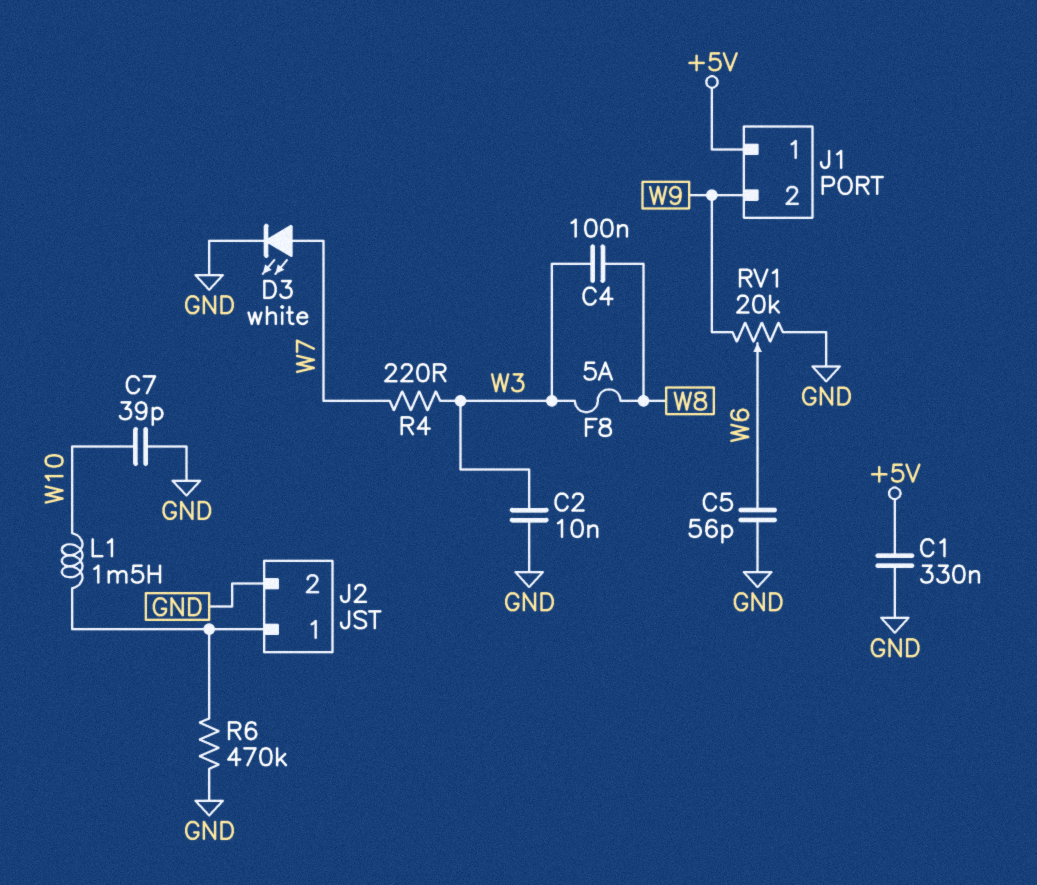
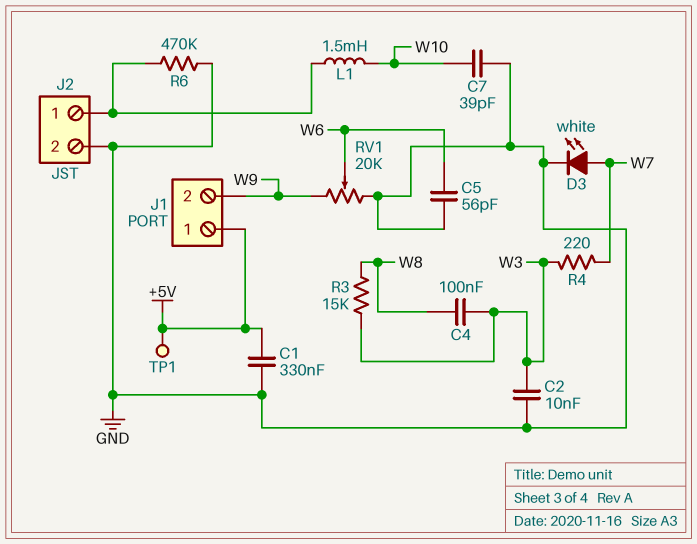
F8: 5A (W3, W8) -> none
R3: none -> 15k (W3, W8)
TP1: none -> test point (+5V)

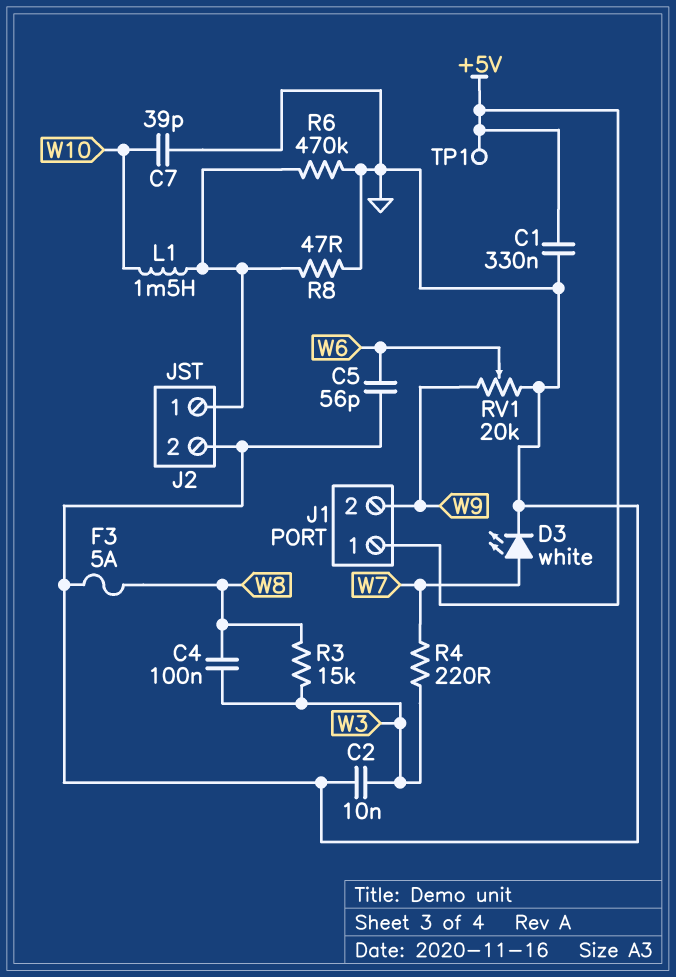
F3: none -> 5A (GND, W8)
R8: none -> 47 (GND, J2/1)

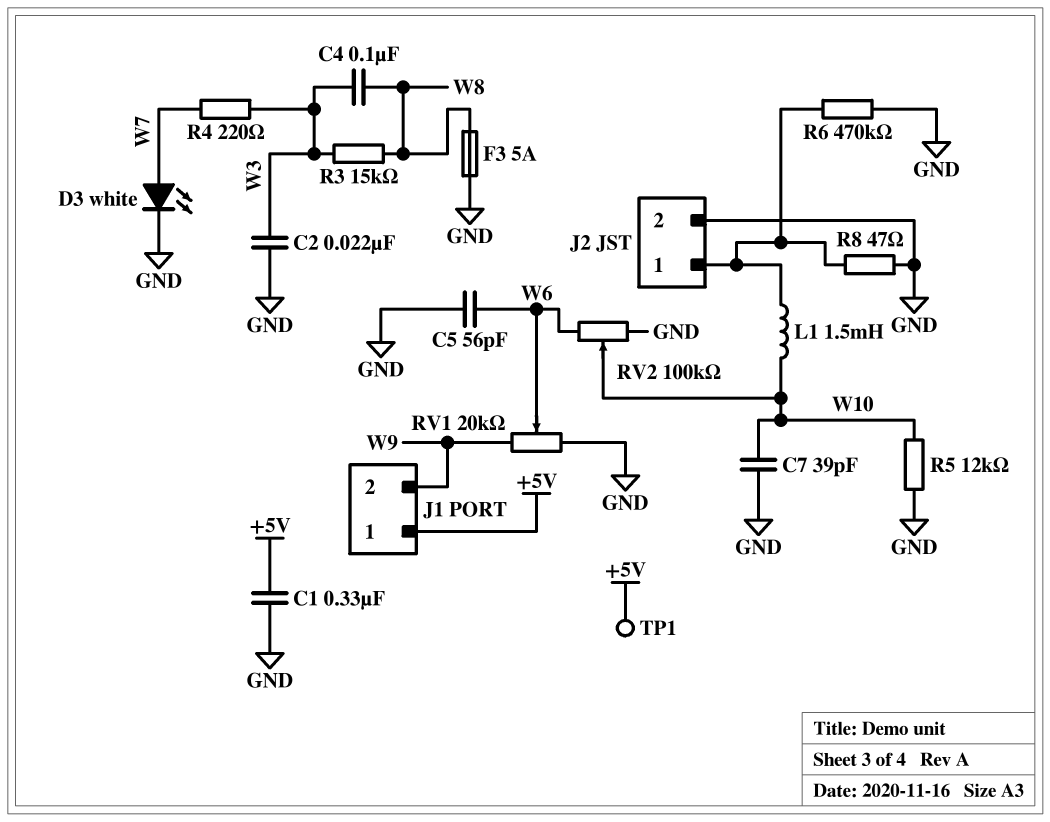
C2: 10nF (GND, W3) -> 22nF (GND, W3)
R5: none -> 12k (GND, W10)
RV2: none -> 100k (GND, W6, wiper W10)

